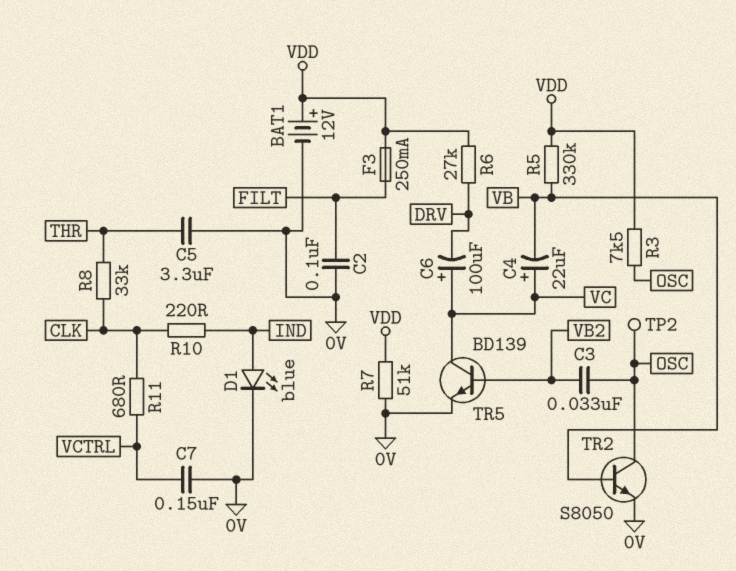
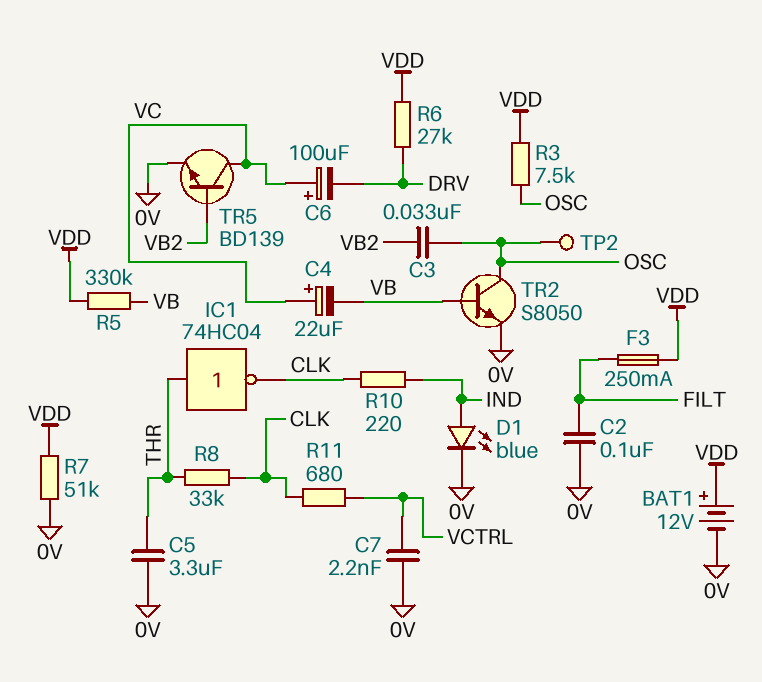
C7: 150nF (0V, VCTRL) -> 2.2nF (0V, VCTRL)
IC1: none -> NOT 74HC04 (in THR, out CLK)

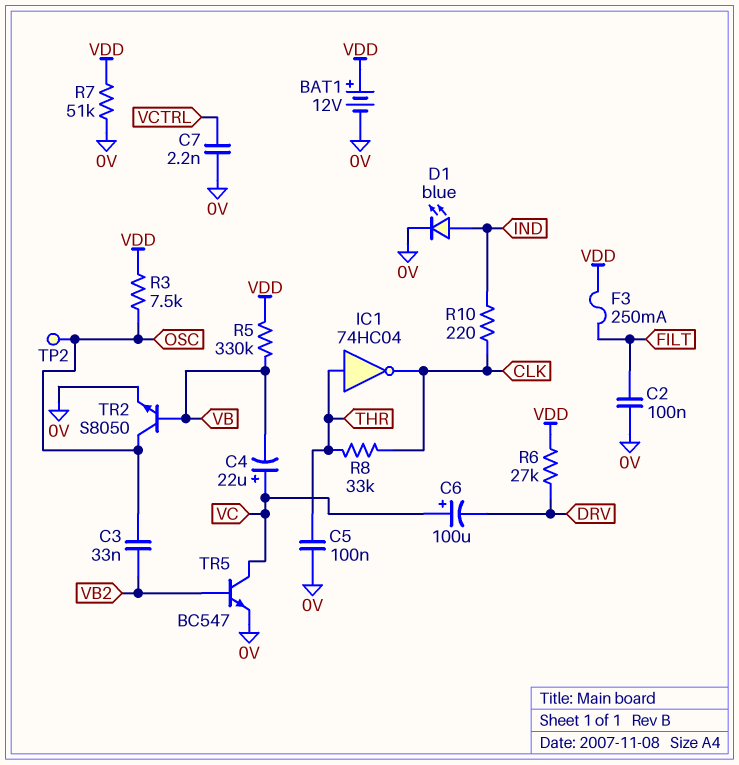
C5: 3.3uF (0V, THR) -> 100nF (0V, THR)
R11: 680 (CLK, VCTRL) -> none
TR5: NPN BD139 (B VB2, C VC, E 0V) -> NPN BC547 (B VB2, C VC, E 0V)

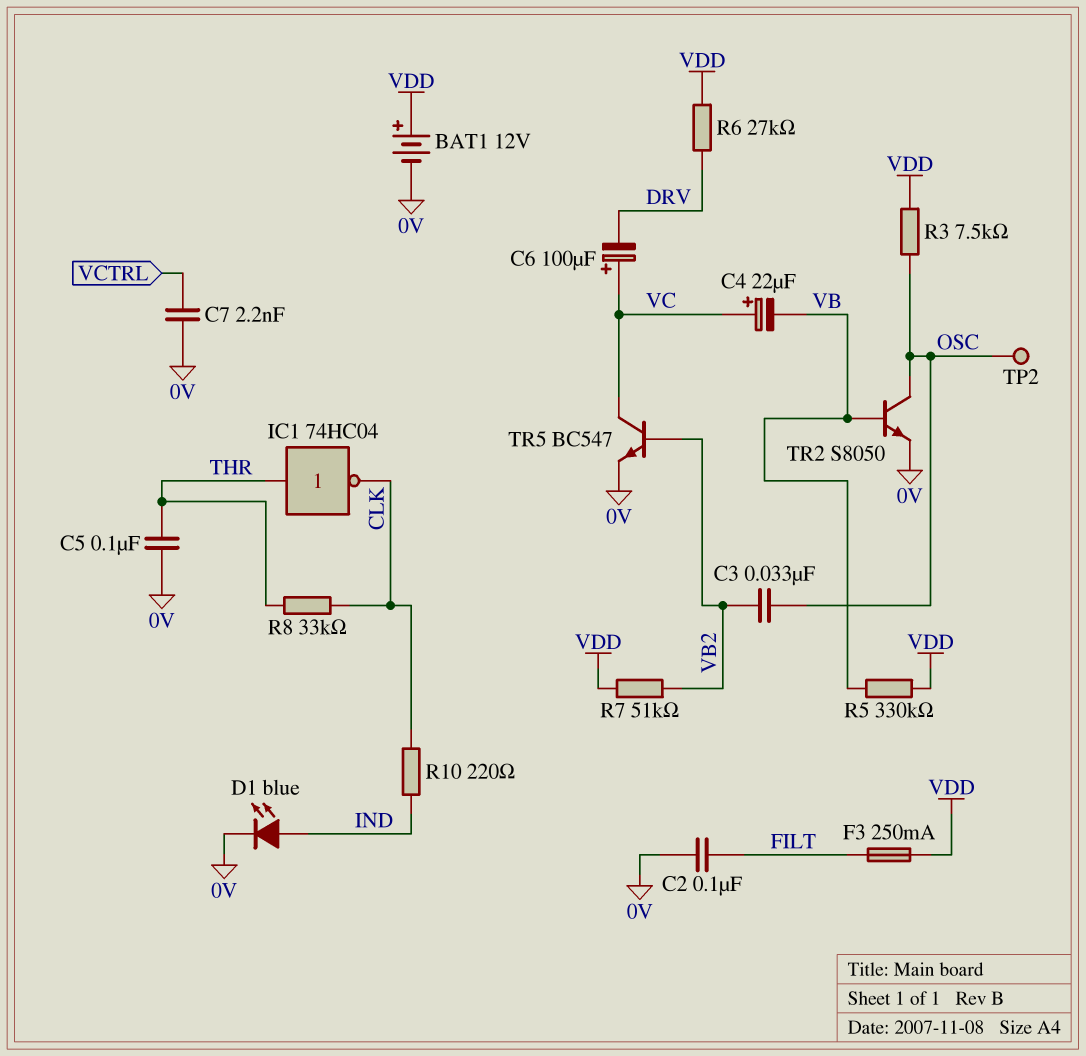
R7: 51k (0V, VDD) -> 51k (VB2, VDD)

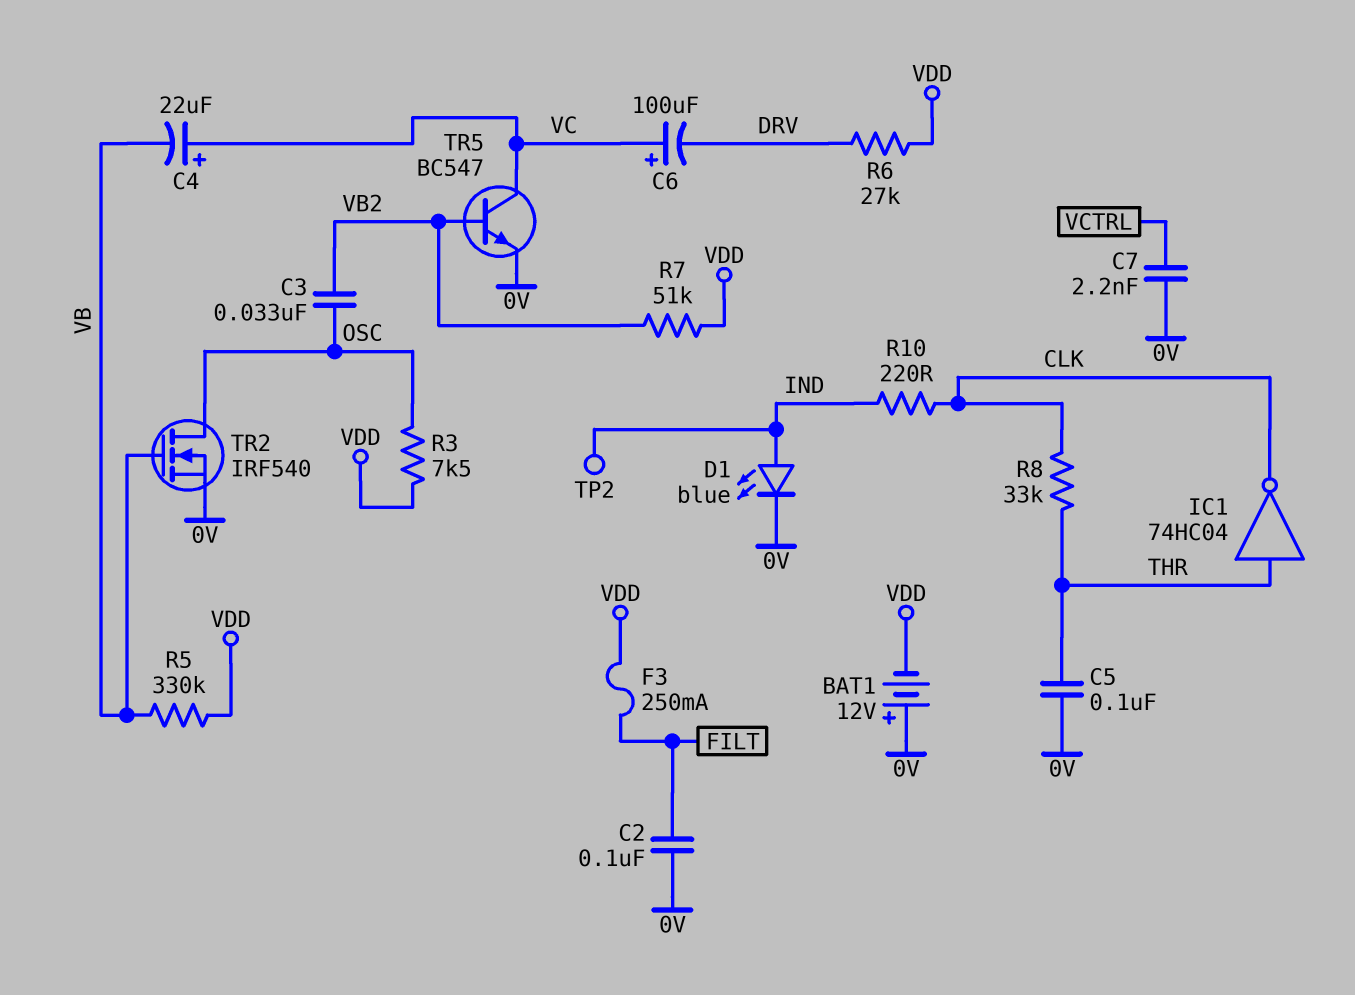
BAT1: 12V (plus VDD, minus 0V) -> 12V (plus 0V, minus VDD)
TP2: test point (OSC) -> test point (IND)
TR2: NPN S8050 (B VB, C OSC, E 0V) -> NMOS IRF540 (G VB, D OSC, S 0V)

